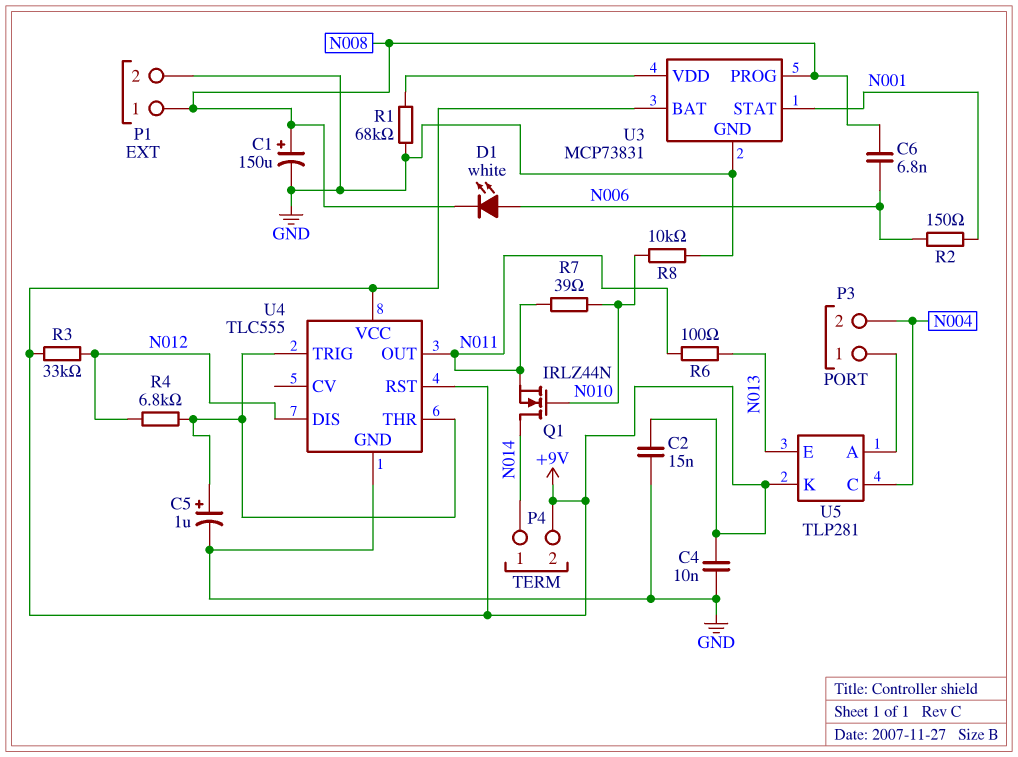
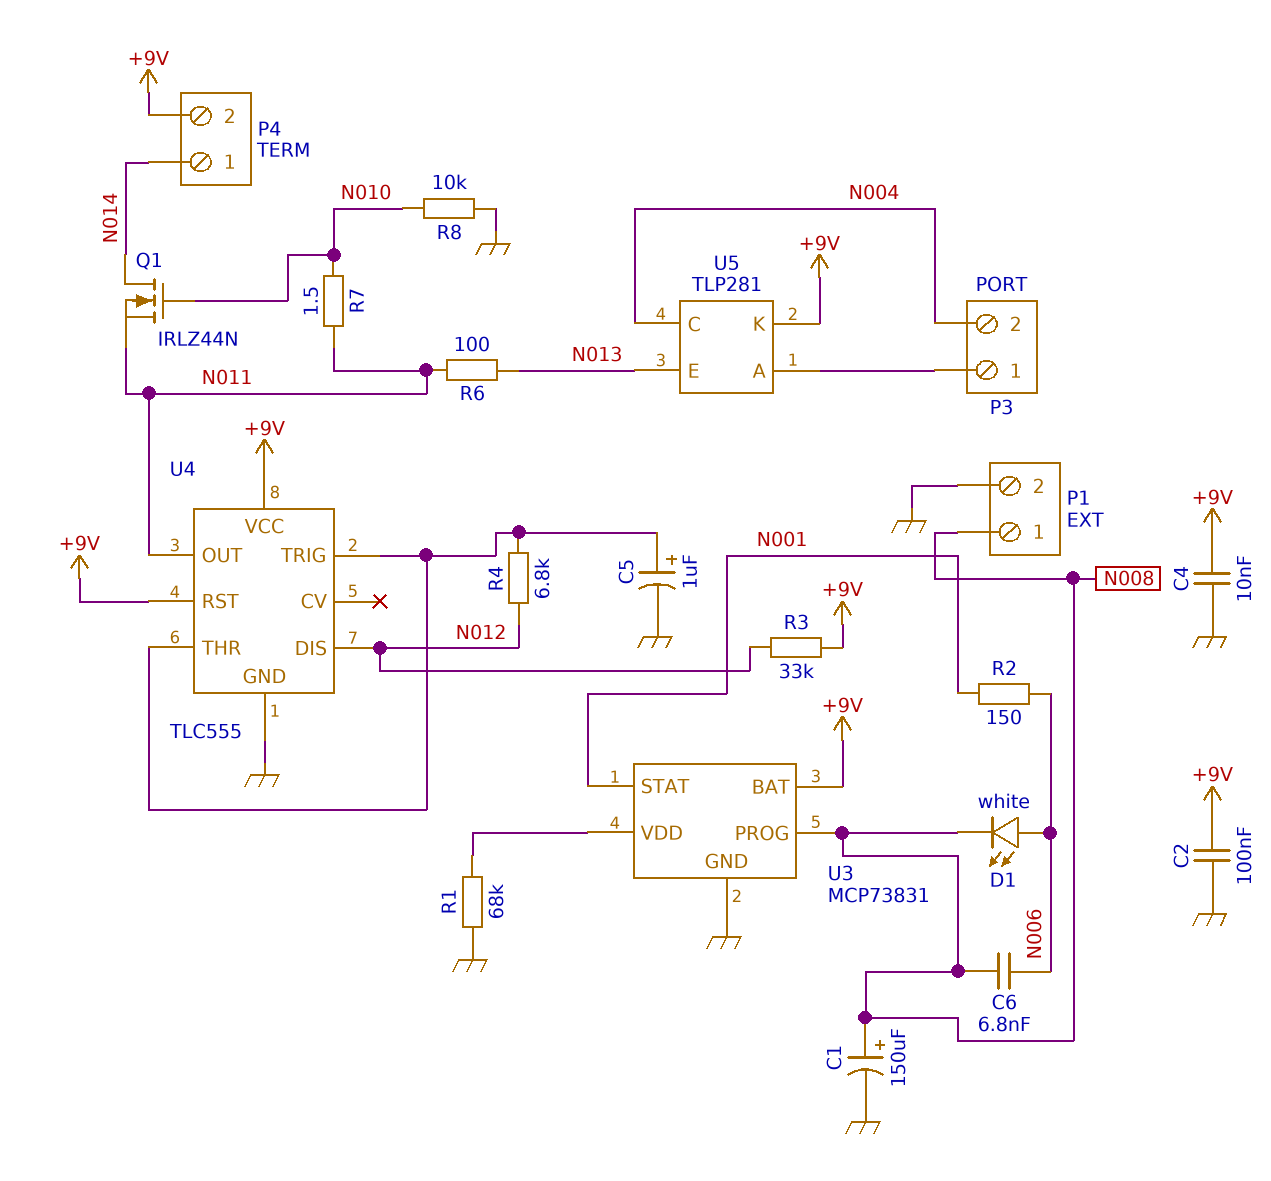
C2: 15nF (+9V, GND) -> 100nF (+9V, GND)
R7: 39 (N010, N011) -> 1.5 (N010, N011)

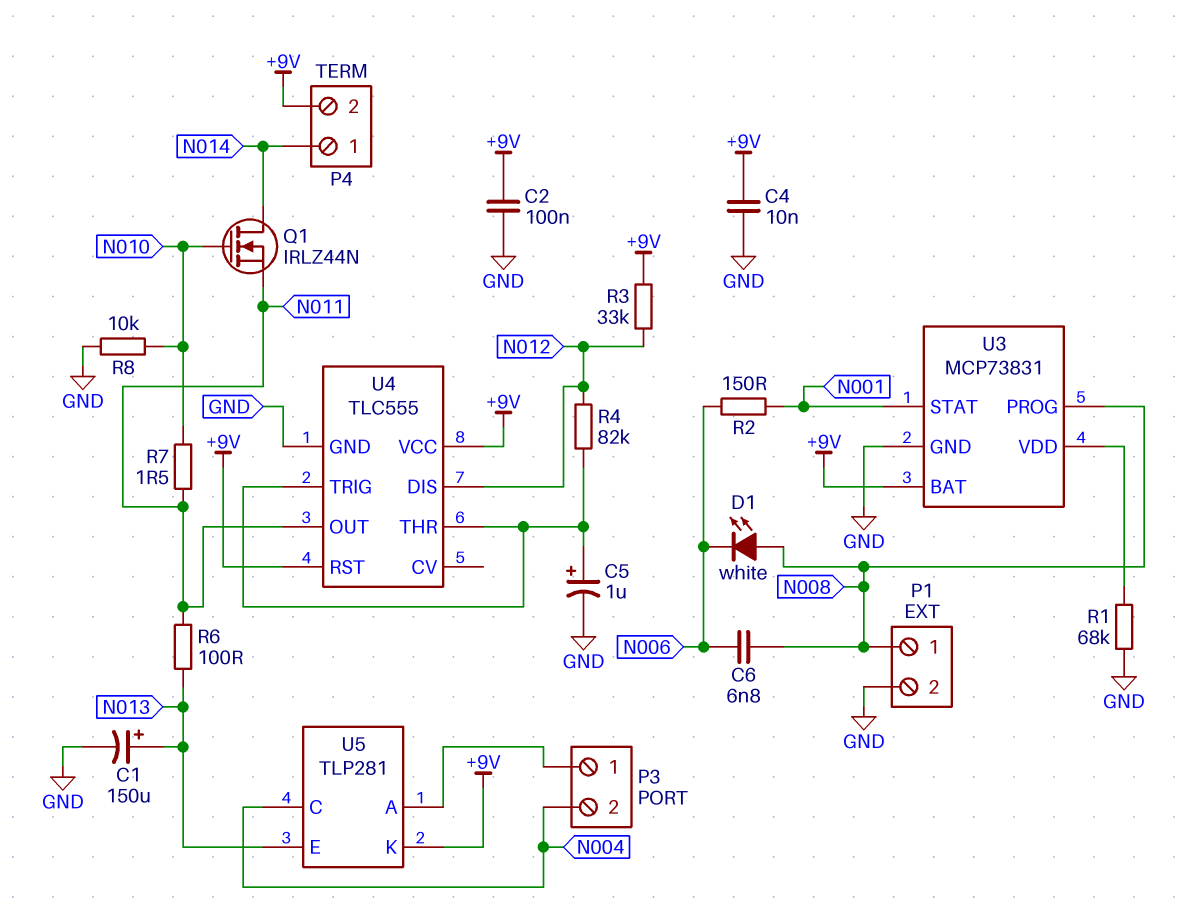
C1: 150uF (plus N008, minus GND) -> 150uF (plus N013, minus GND)
D1: LED white (A N006, K N008) -> LED white (A N008, K N006)
R4: 6.8k (N012, U4/THR) -> 82k (N012, U4/THR)

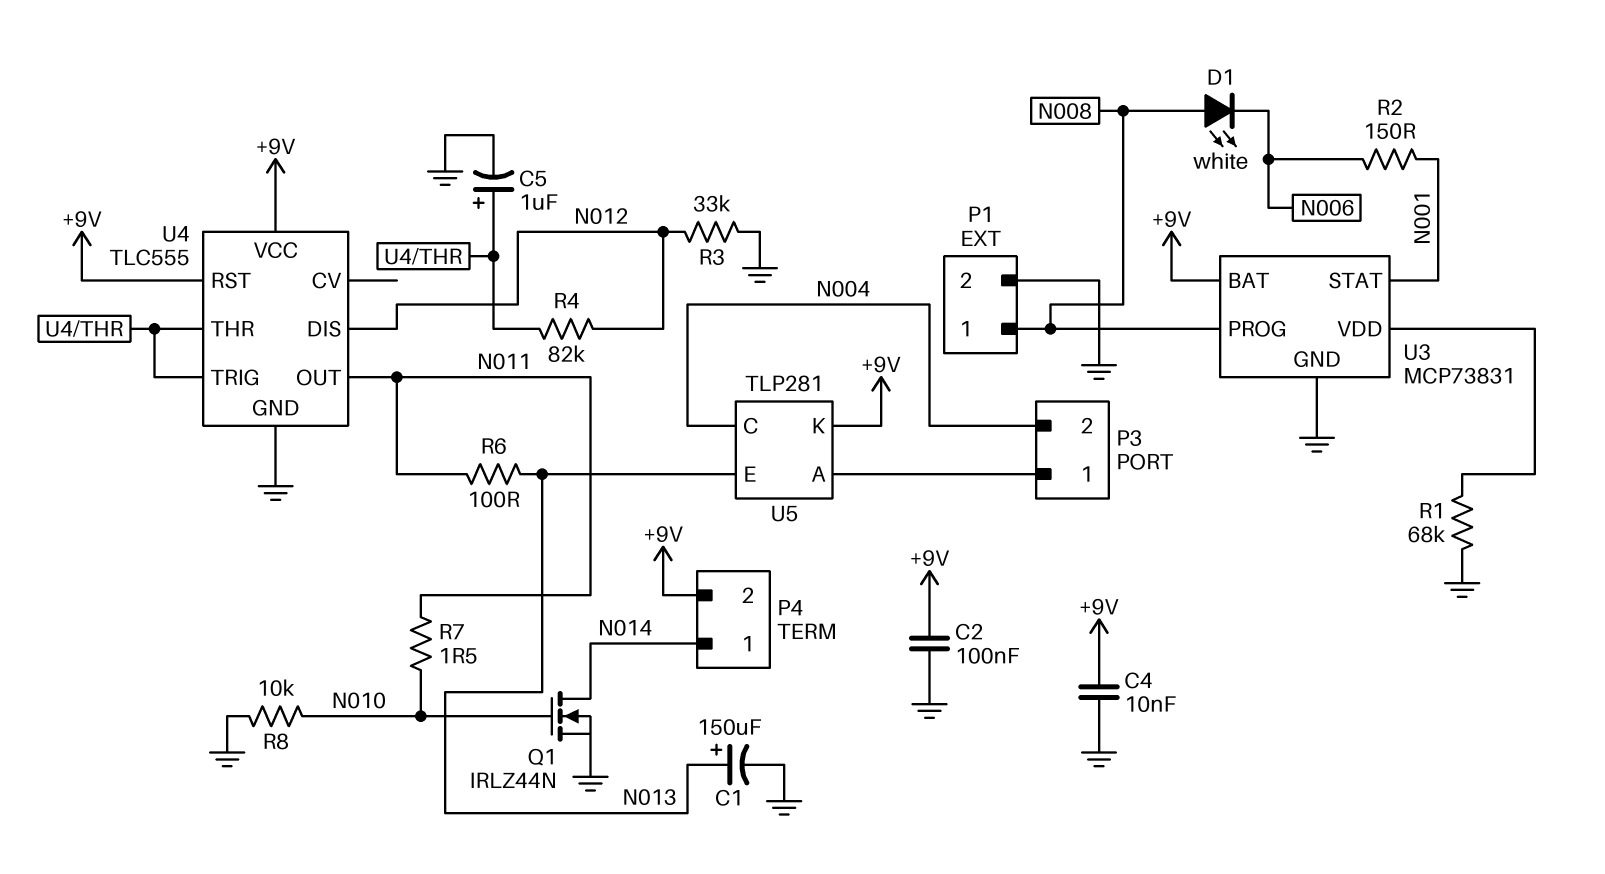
C6: 6.8nF (N006, N008) -> none
Q1: NMOS IRLZ44N (G N010, D N014, S N011) -> NMOS IRLZ44N (G N010, D N014, S GND)
R3: 33k (+9V, N012) -> 33k (GND, N012)

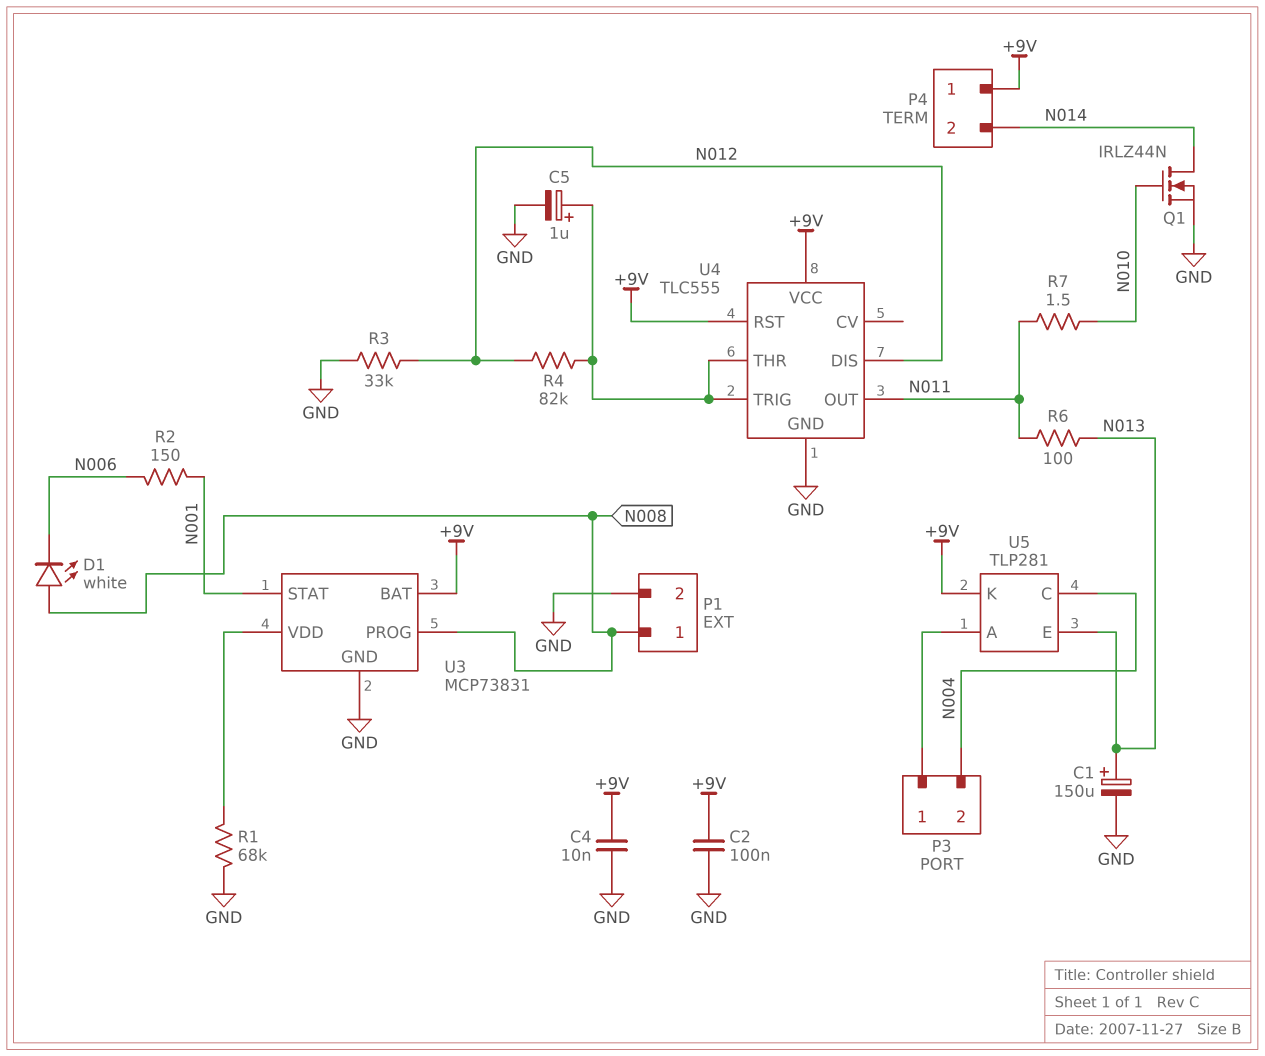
P4 pin 1: N014 -> +9V
P4 pin 2: +9V -> N014
R8: 10k (GND, N010) -> none

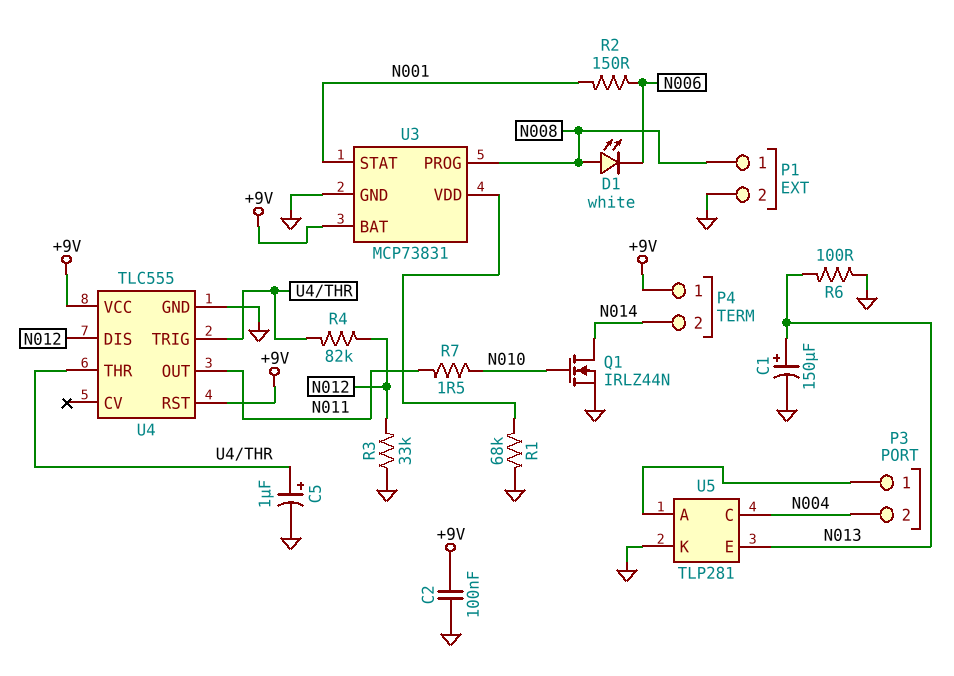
C4: 10nF (+9V, GND) -> none
R6: 100 (N011, N013) -> 100 (GND, N013)
U5 pin K: +9V -> GND

